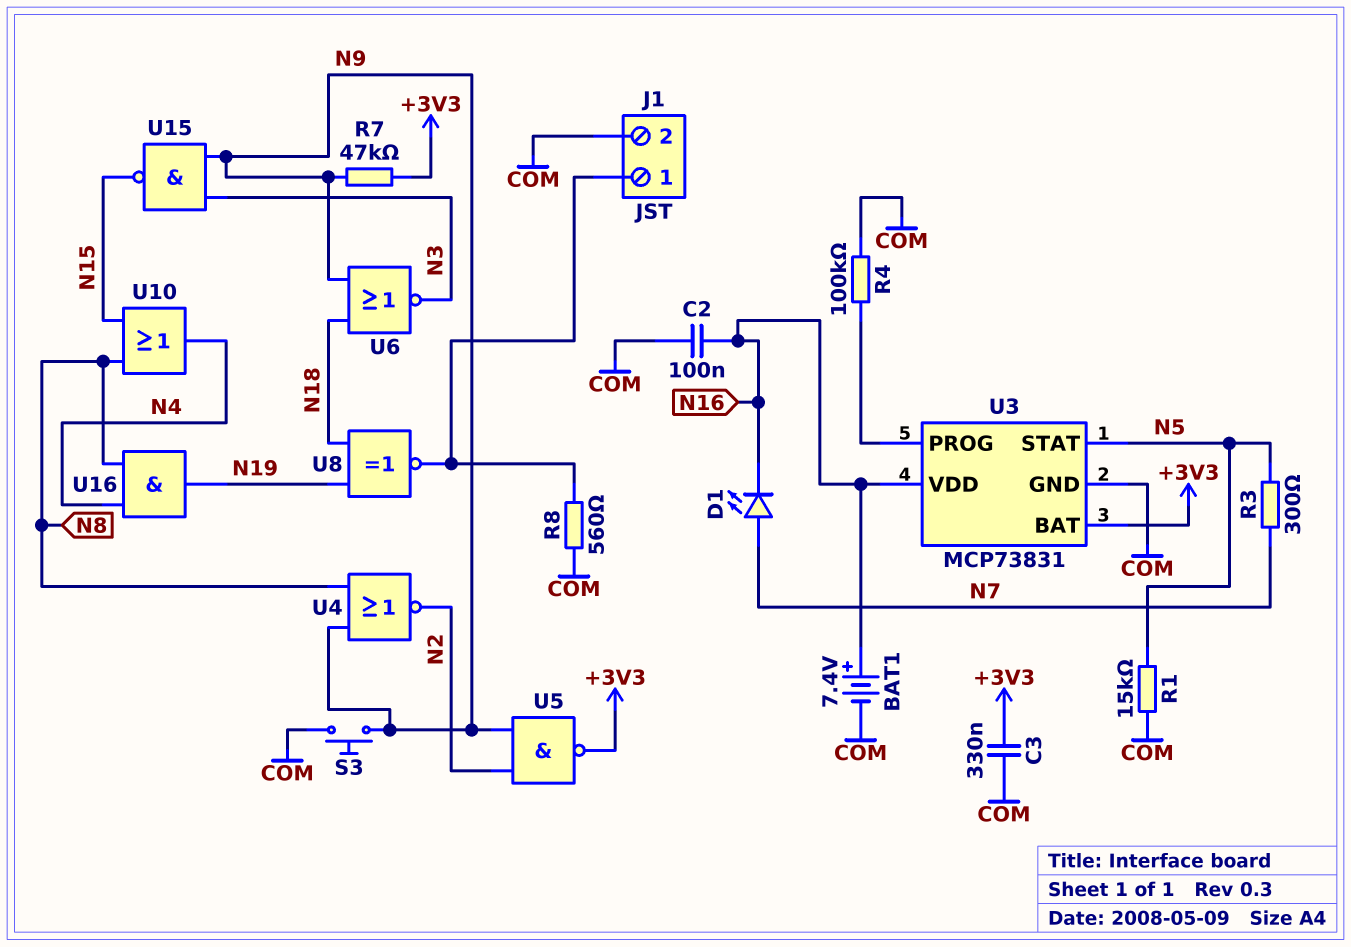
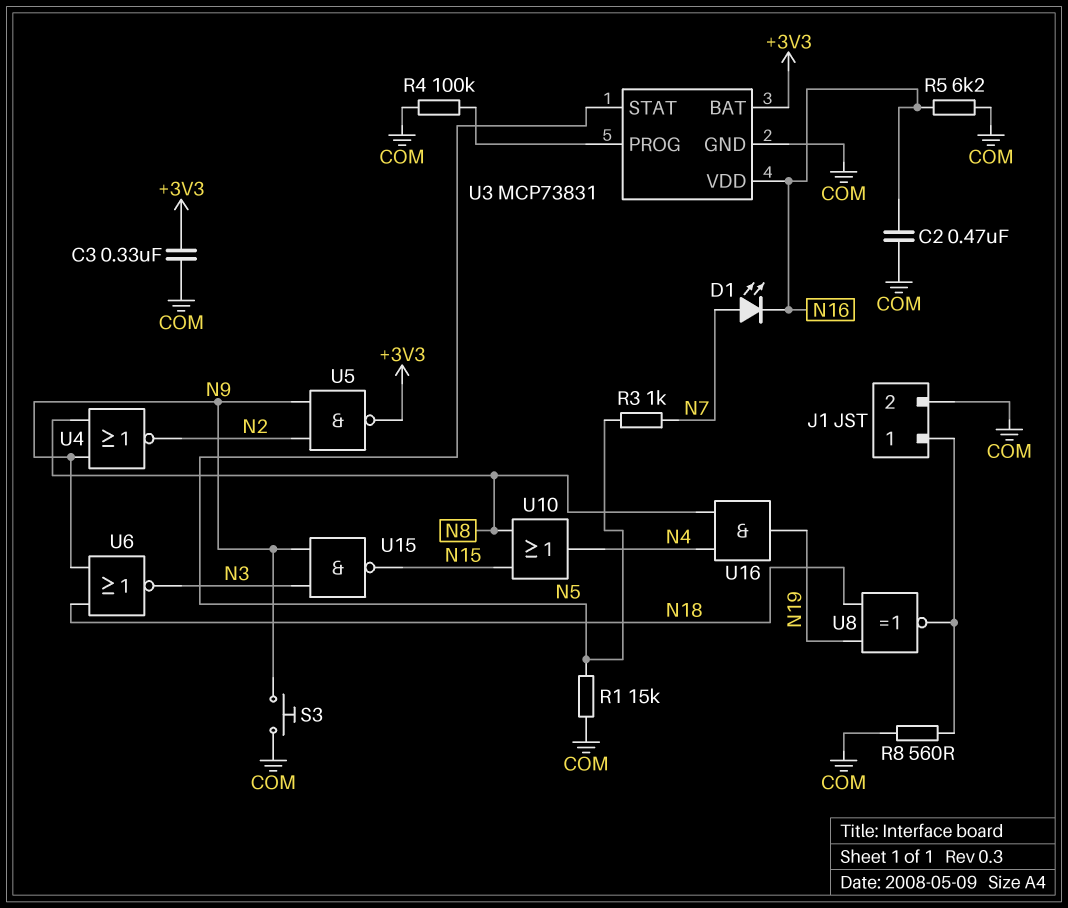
BAT1: 7.4V (plus N16, minus COM) -> none
C2: 100nF (COM, N16) -> 470nF (COM, N16)
R3: 300 (N5, N7) -> 1k (N5, N7)
R5: none -> 6.2k (COM, N16)
R7: 47k (+3V3, N9) -> none

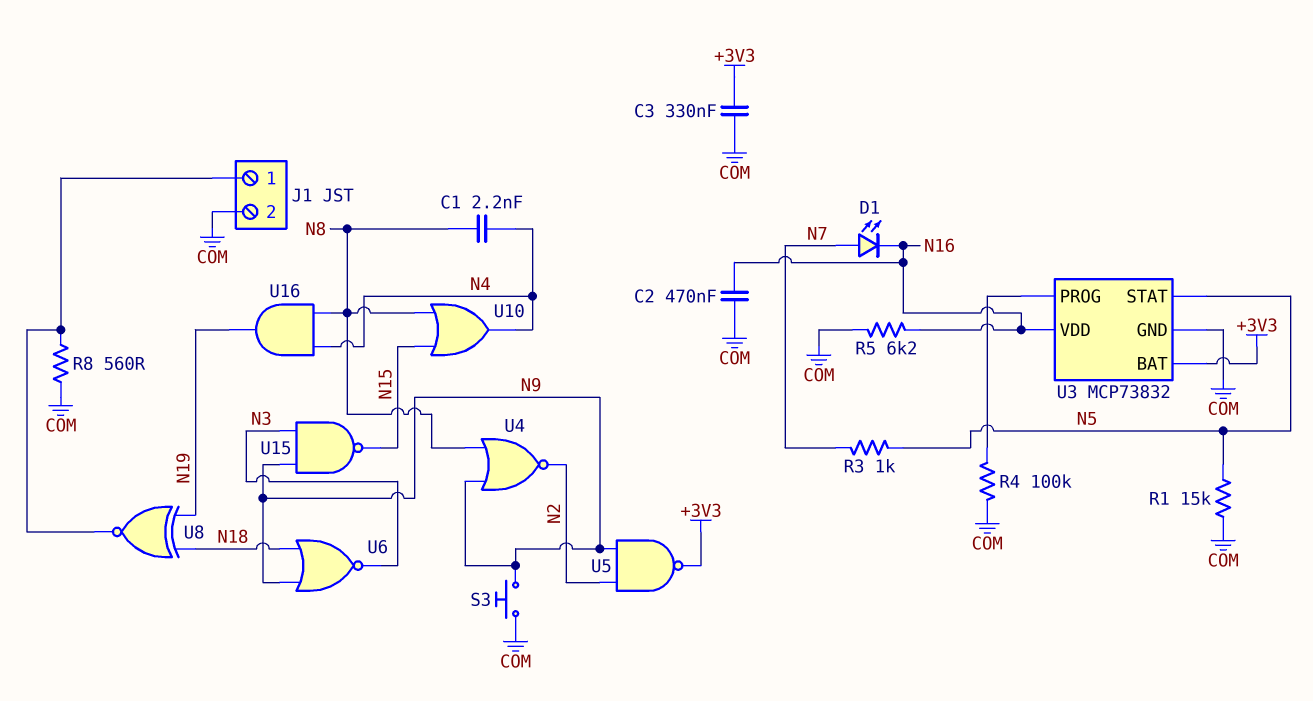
C1: none -> 2.2nF (N4, N8)
U3: MCP73831 -> MCP73832

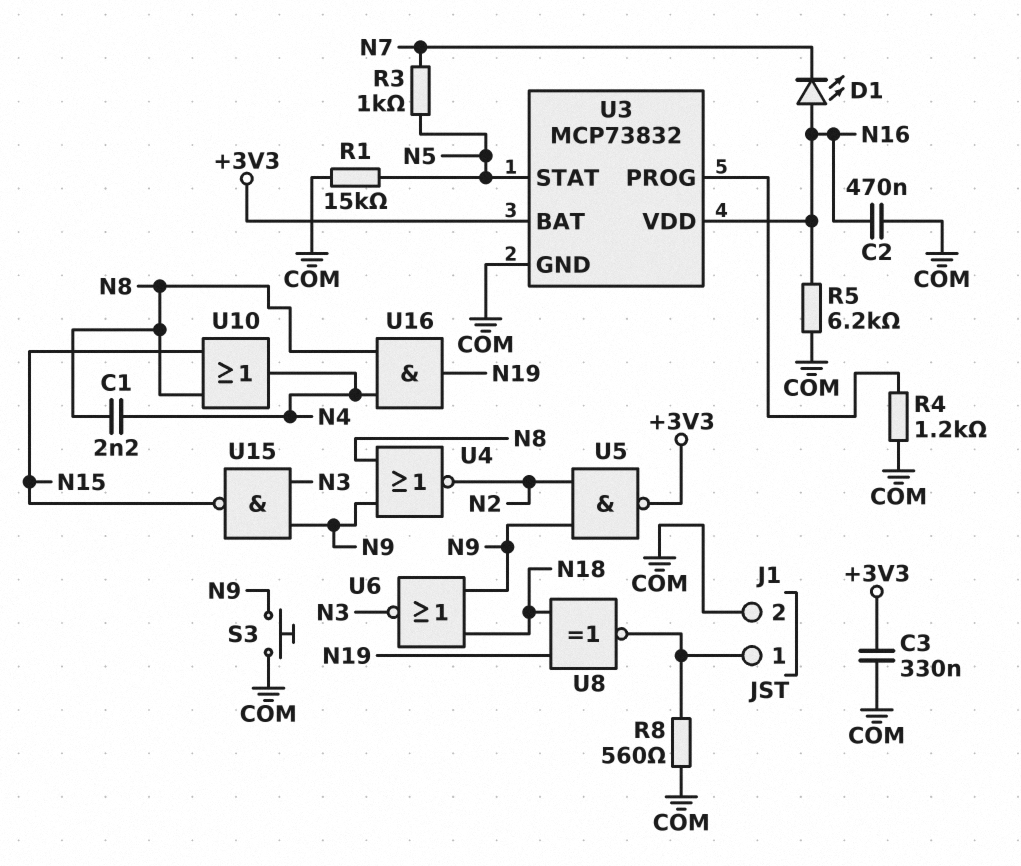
D1: LED (A N7, K N16) -> LED (A N16, K N7)
R4: 100k (COM, U3/PROG) -> 1.2k (COM, U3/PROG)

